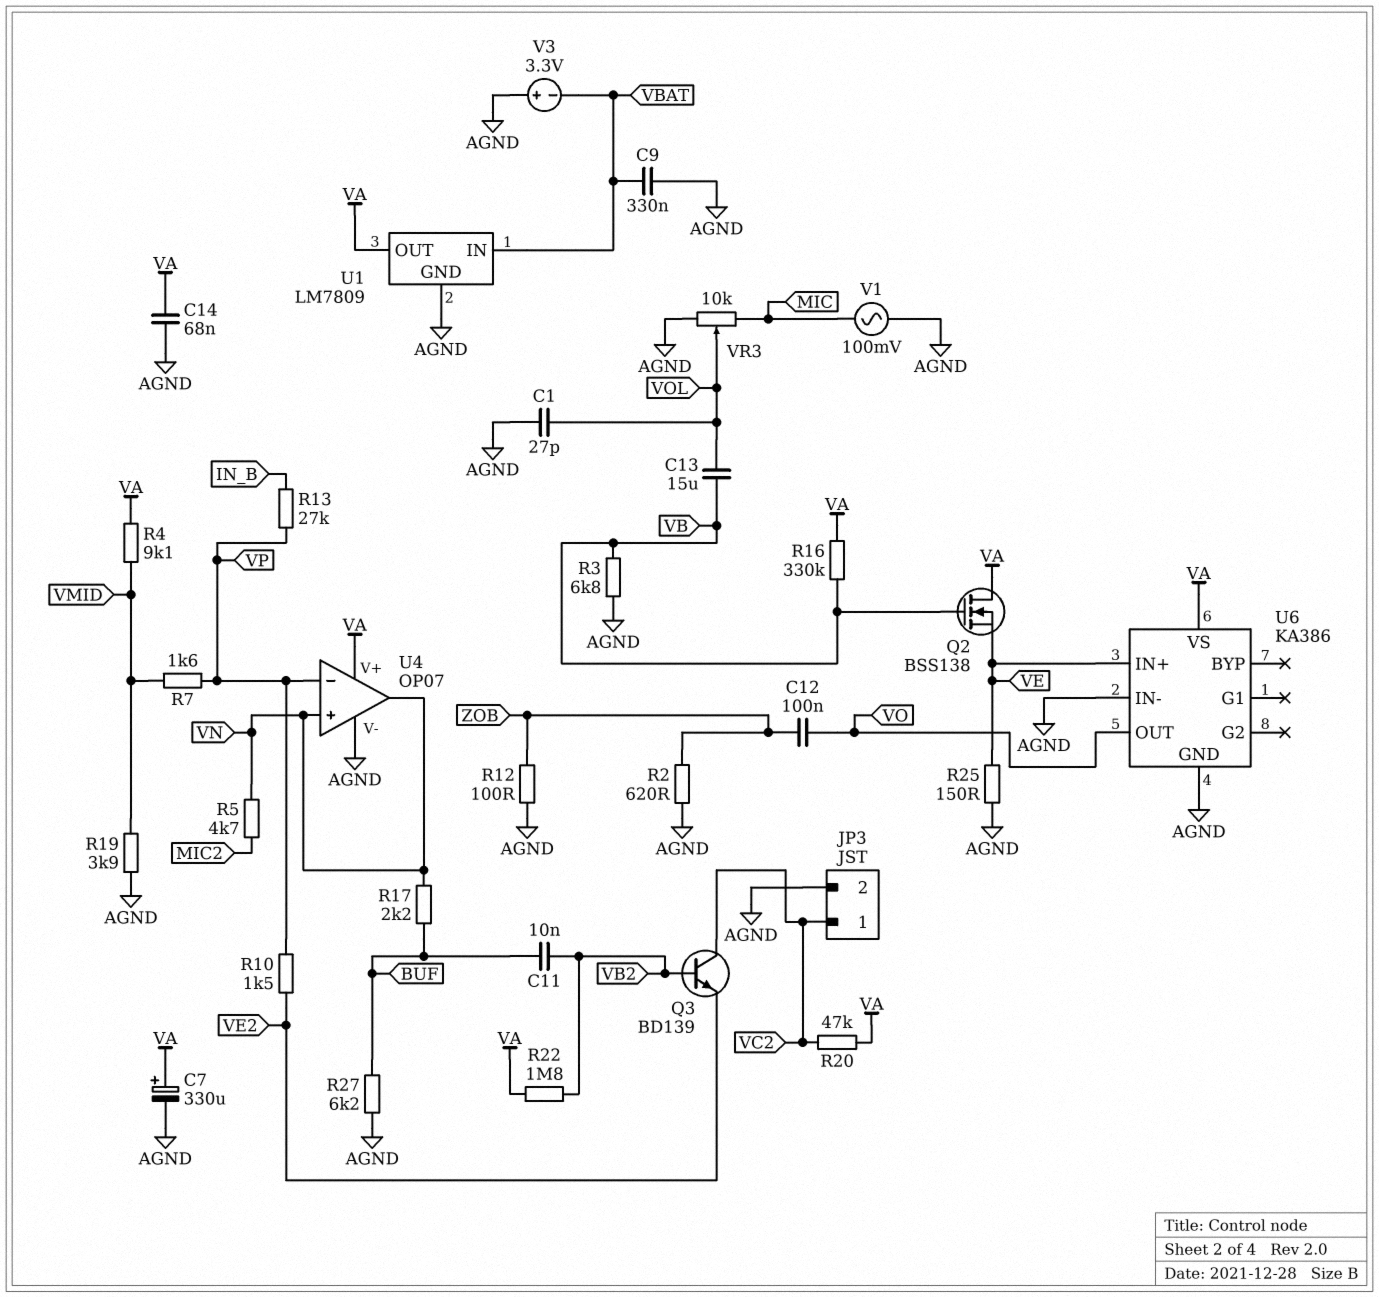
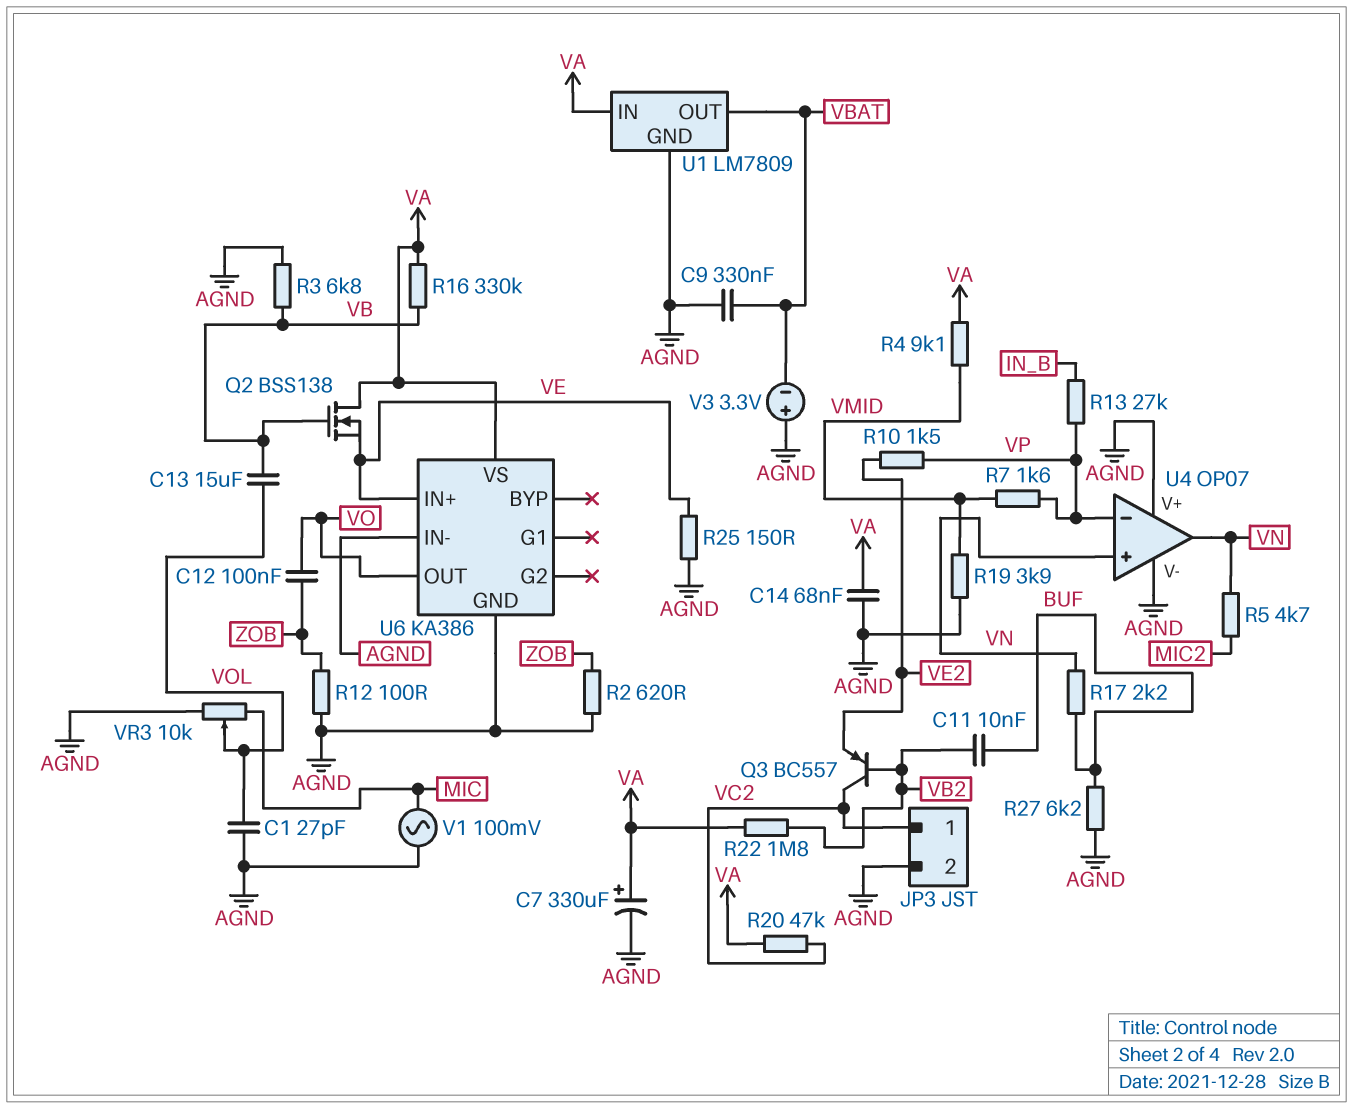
Q3: NPN BD139 (B VB2, C VC2, E VE2) -> PNP BC557 (B VB2, C VC2, E VE2)
U1 pin IN: VBAT -> VA
U1 pin OUT: VA -> VBAT
U4 pin V+: VA -> AGND

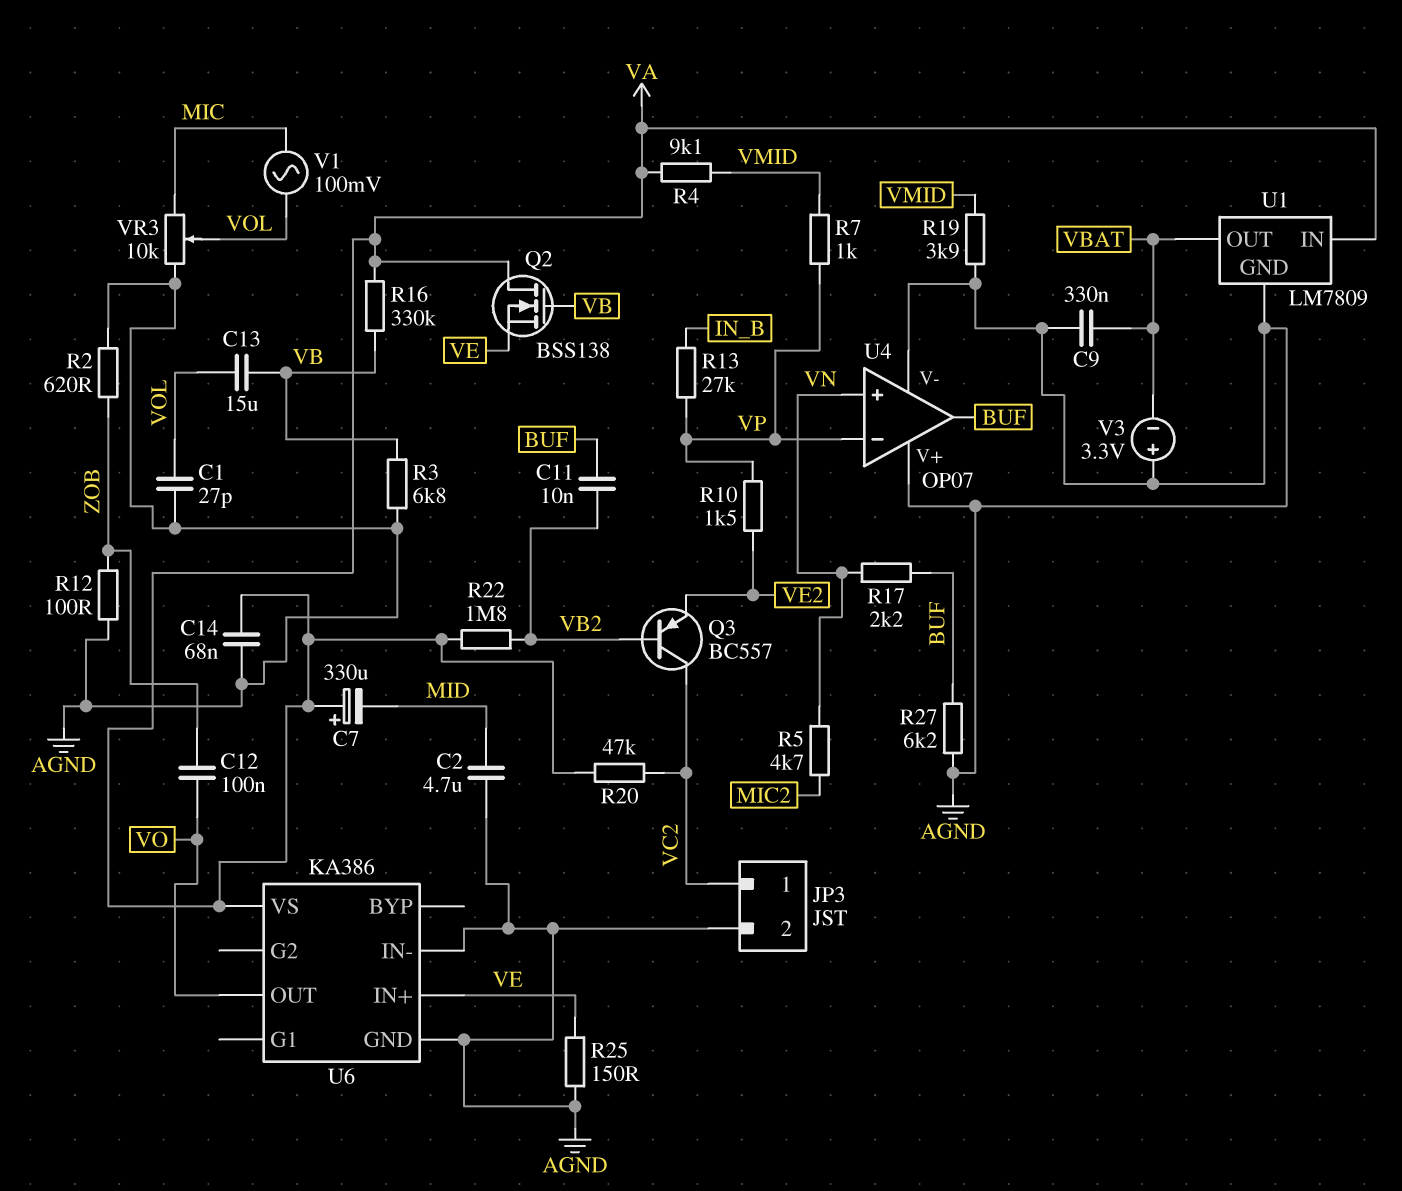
C2: none -> 4.7uF (AGND, MID)
C7: 330uF (plus VA, minus AGND) -> 330uF (plus VA, minus MID)
R7: 1.6k (VMID, VP) -> 1k (VMID, VP)
U4 pin out: VN -> BUF
V1: AC 100mV (AGND, MIC) -> AC 100mV (MIC, VOL)

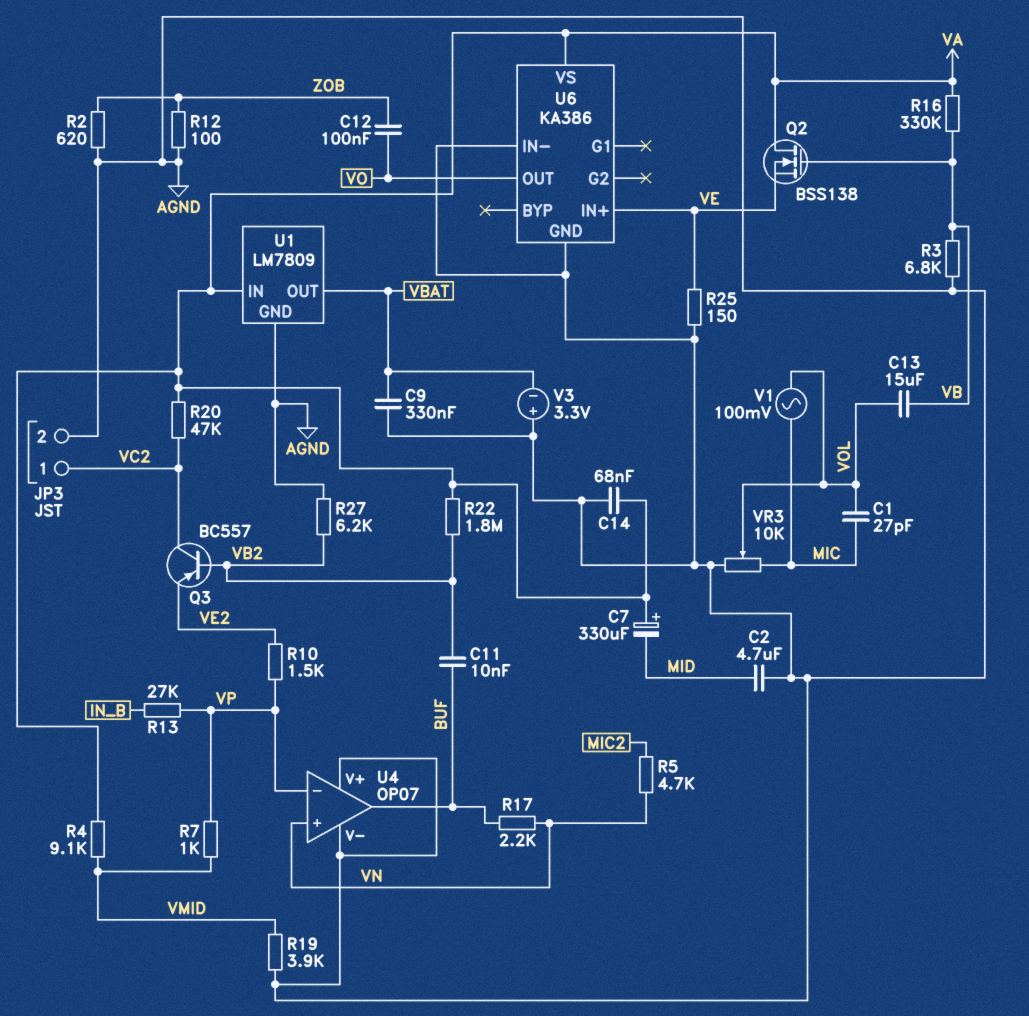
C1: 27pF (AGND, VOL) -> 27pF (MIC, VOL)
R27: 6.2k (AGND, BUF) -> 6.2k (AGND, VB2)

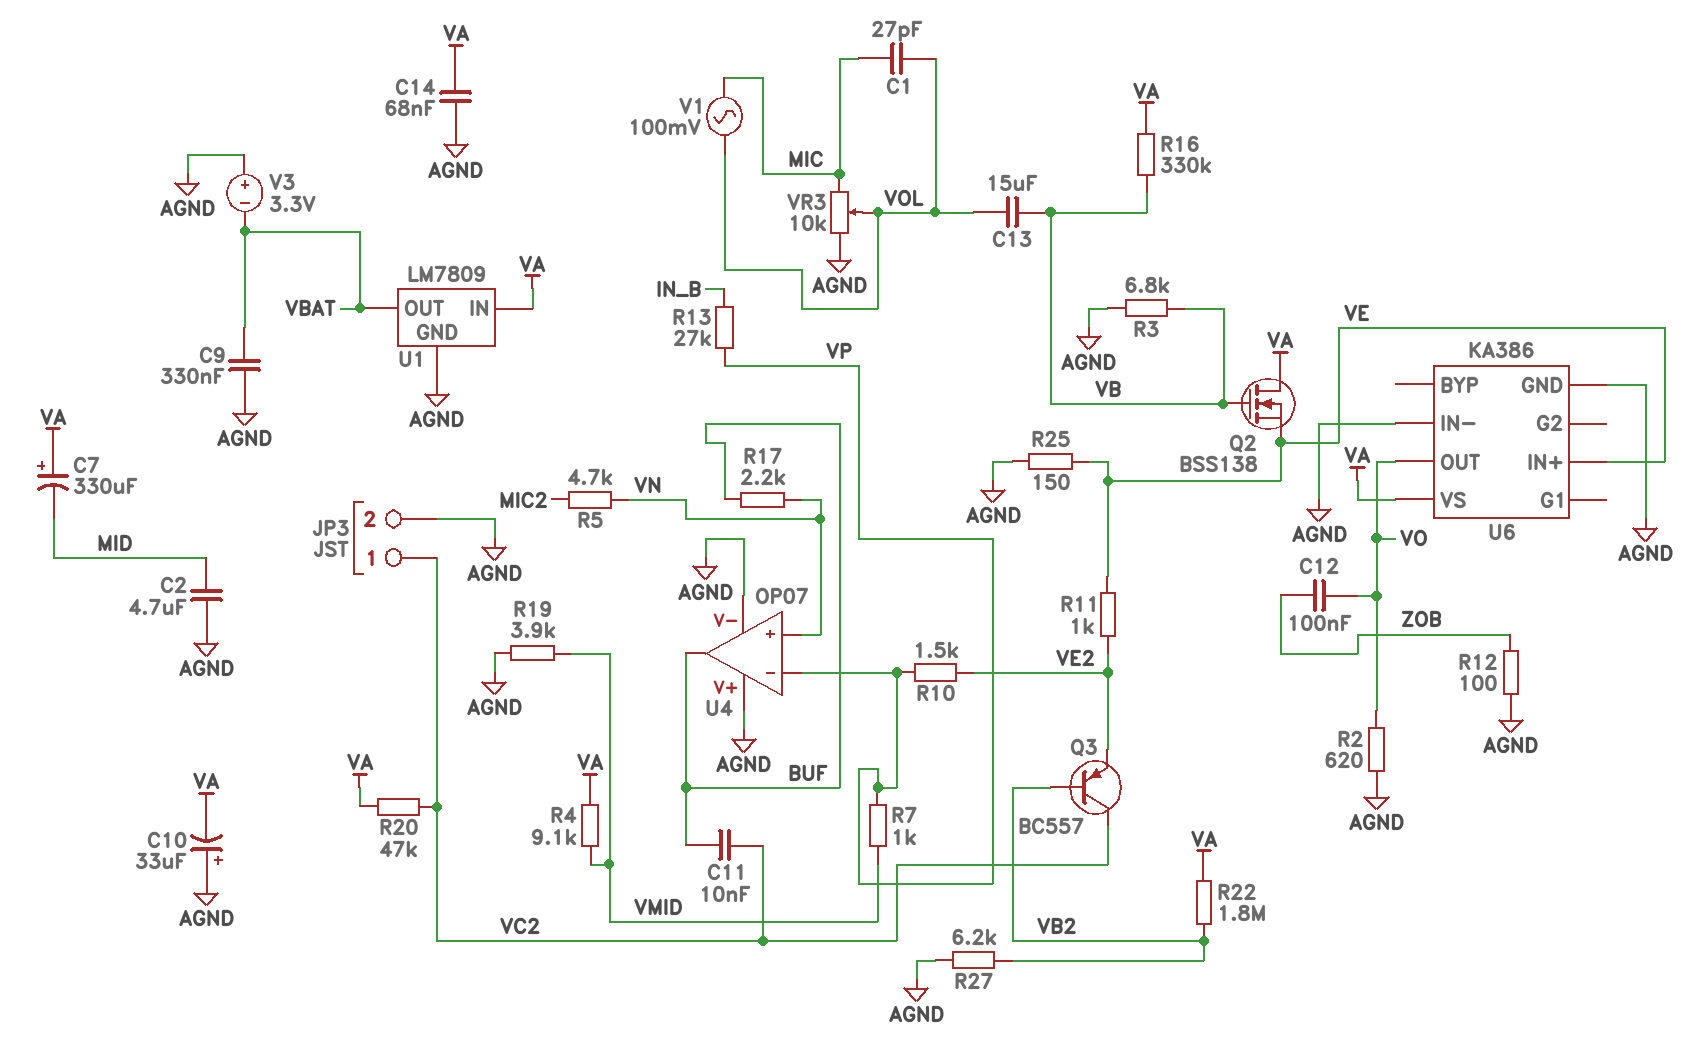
C10: none -> 33uF (plus AGND, minus VA)
C11: 10nF (BUF, VB2) -> 10nF (BUF, VC2)
R2: 620 (AGND, ZOB) -> 620 (AGND, VO)
R11: none -> 1k (VE, VE2)

